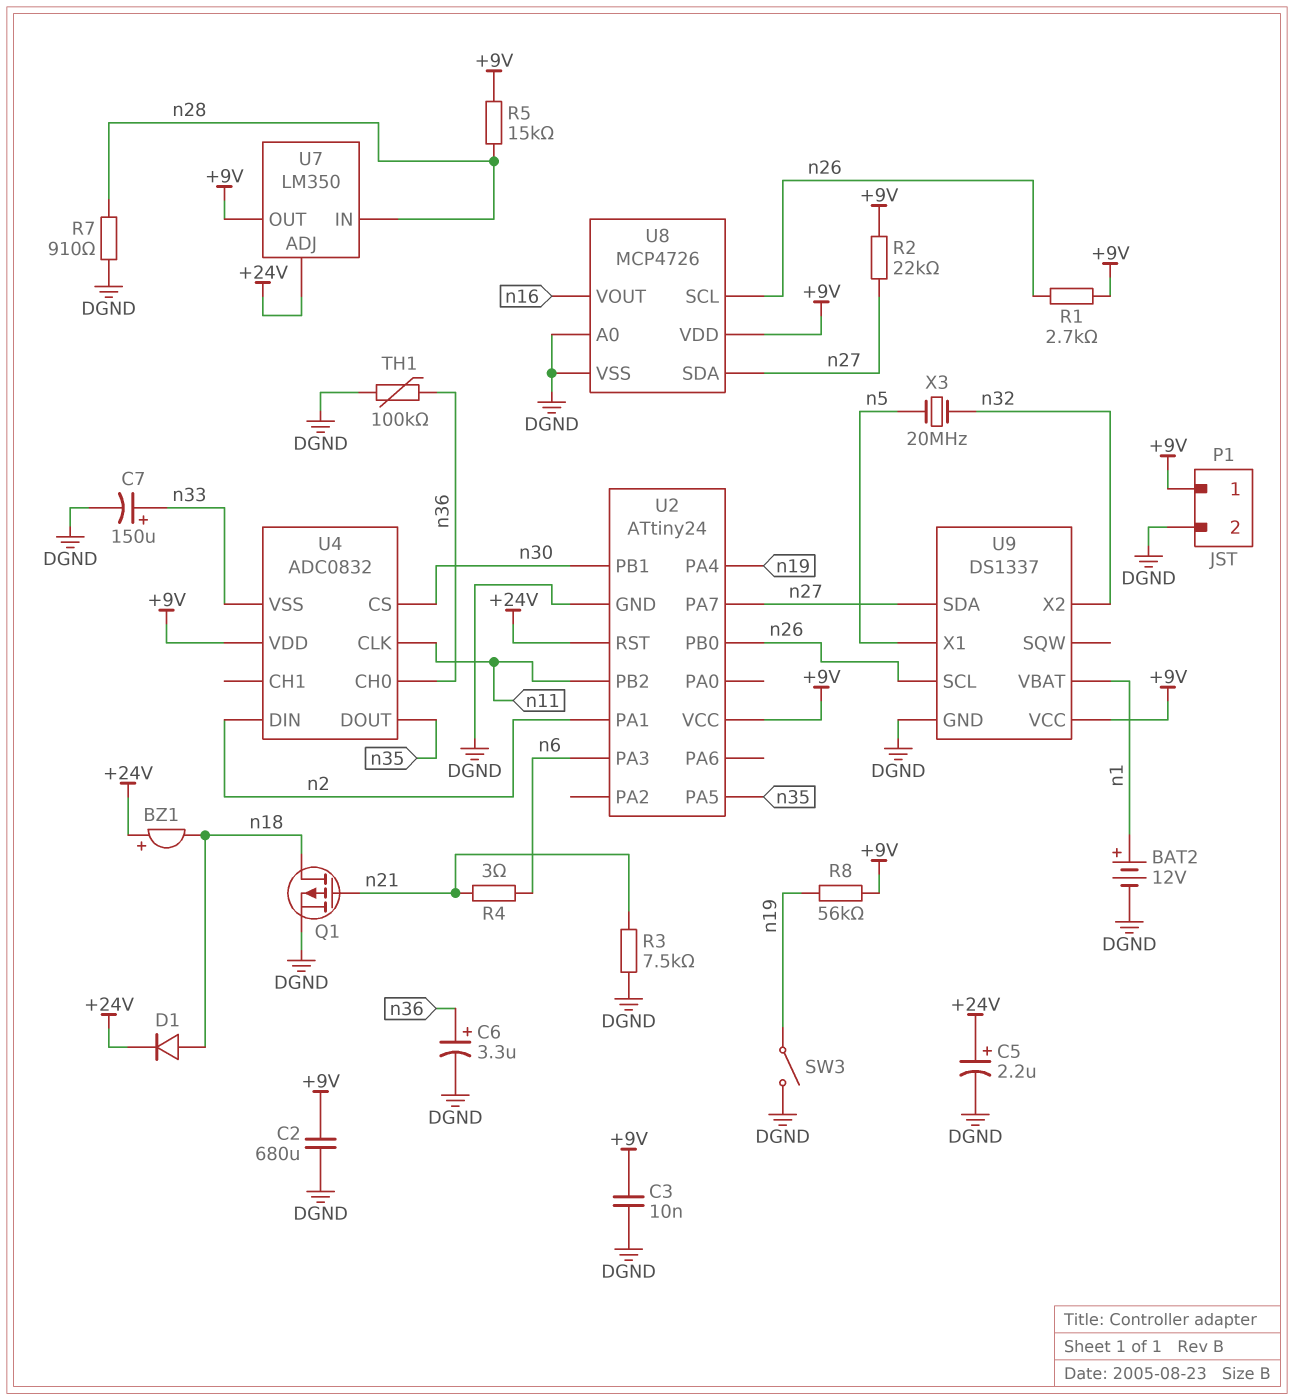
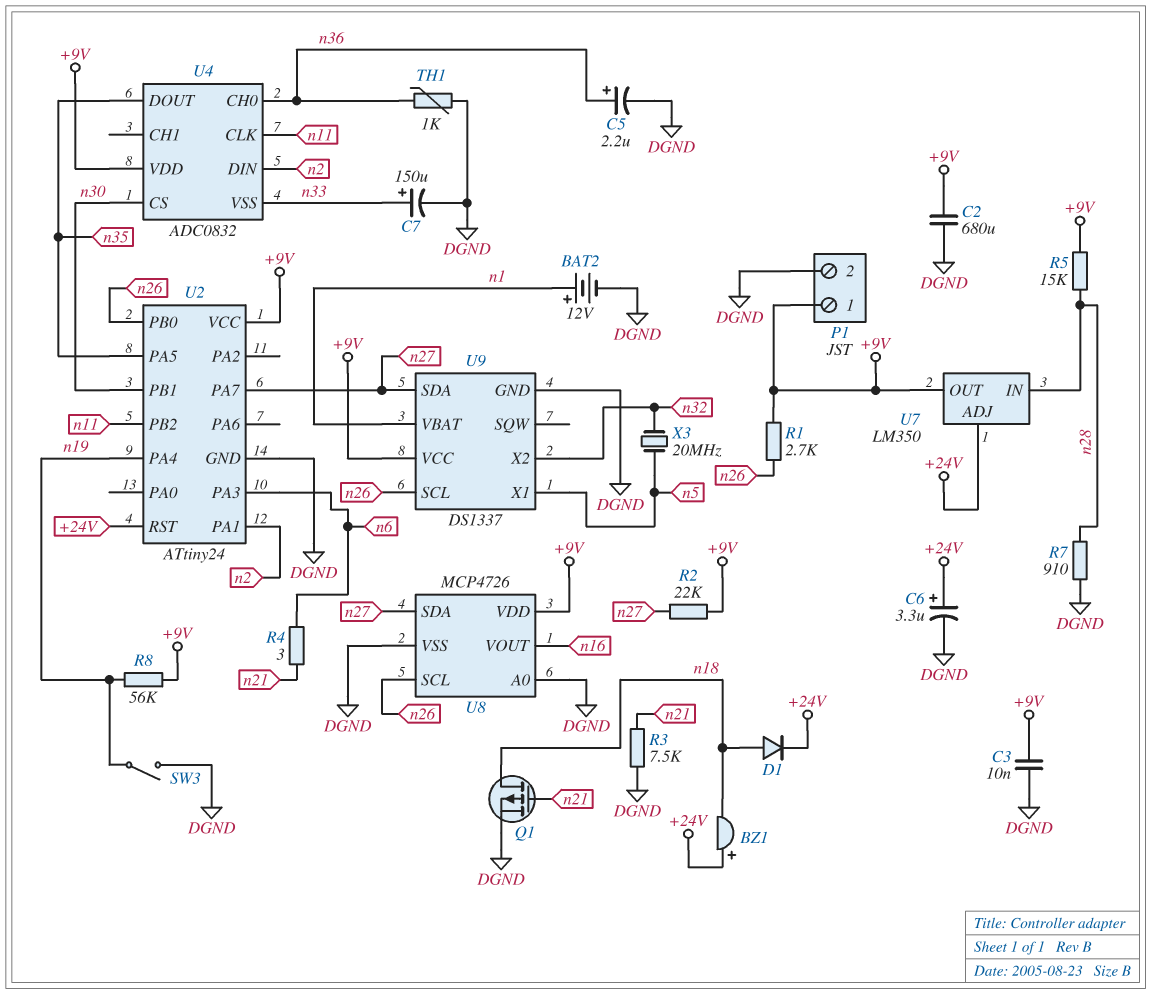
C5: 2.2uF (plus +24V, minus DGND) -> 2.2uF (plus n36, minus DGND)
C6: 3.3uF (plus n36, minus DGND) -> 3.3uF (plus +24V, minus DGND)
TH1: 100k (DGND, n36) -> 1k (DGND, n36)

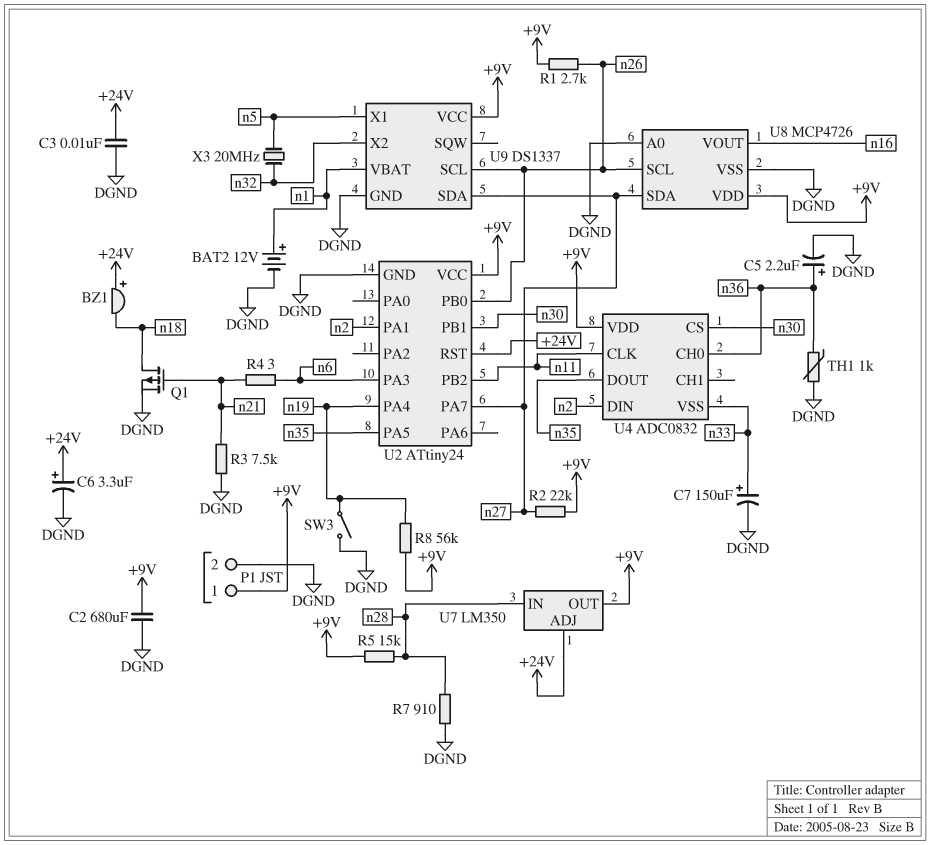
C3: 10nF (+9V, DGND) -> 10nF (+24V, DGND)
D1: diode (A n18, K +24V) -> none

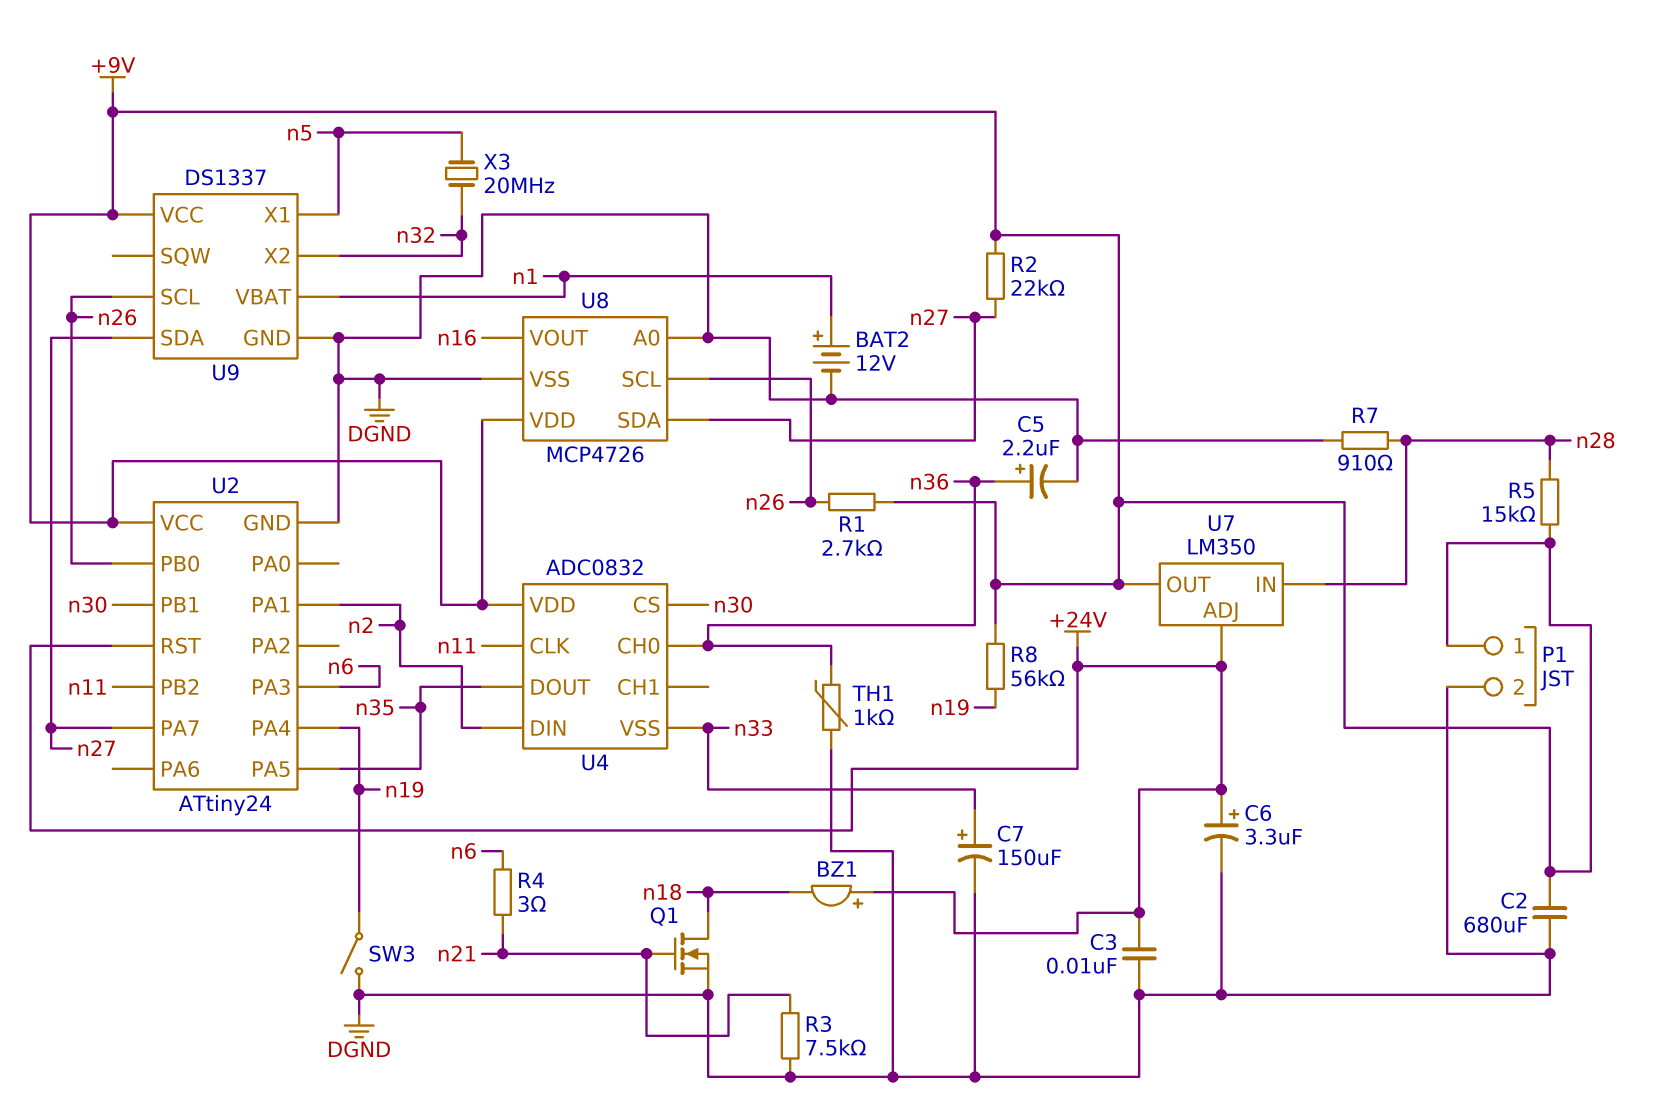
Q1: PMOS (G n21, D n18, S DGND) -> NMOS (G n21, D n18, S DGND)

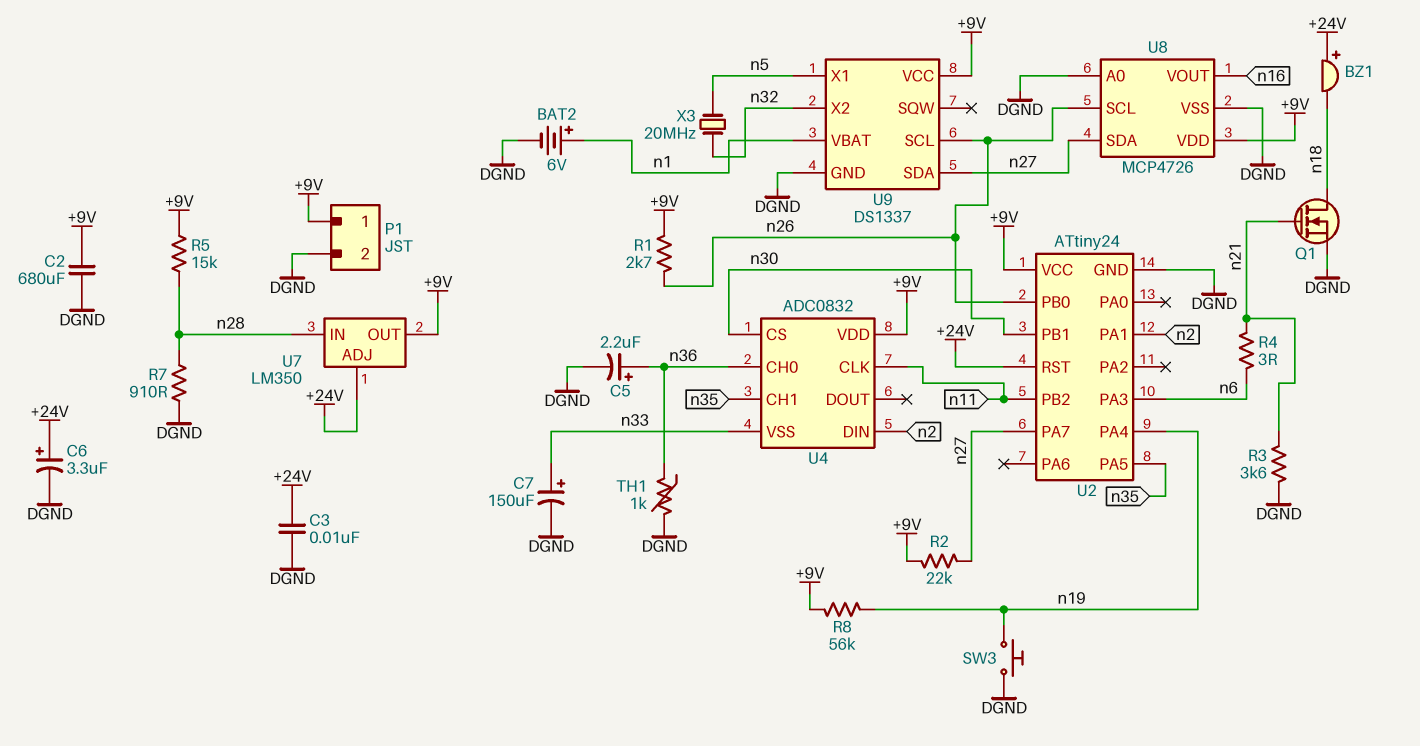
BAT2: 12V (plus n1, minus DGND) -> 6V (plus n1, minus DGND)
R3: 7.5k (DGND, n21) -> 3.6k (DGND, n21)
SW3: switch (DGND, n19) -> button (DGND, n19)
U4 pin CH1: none -> n35
U4 pin DOUT: n35 -> none

